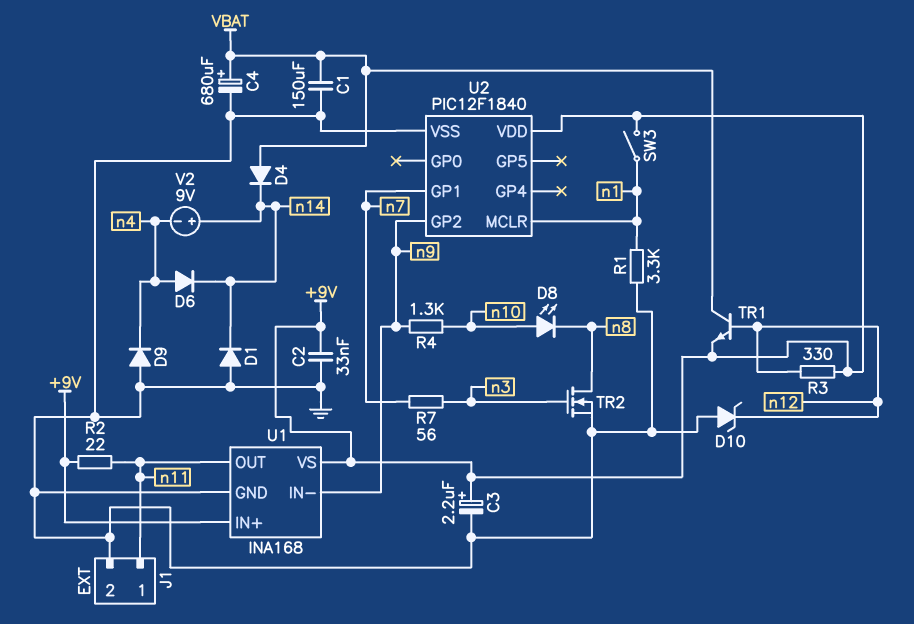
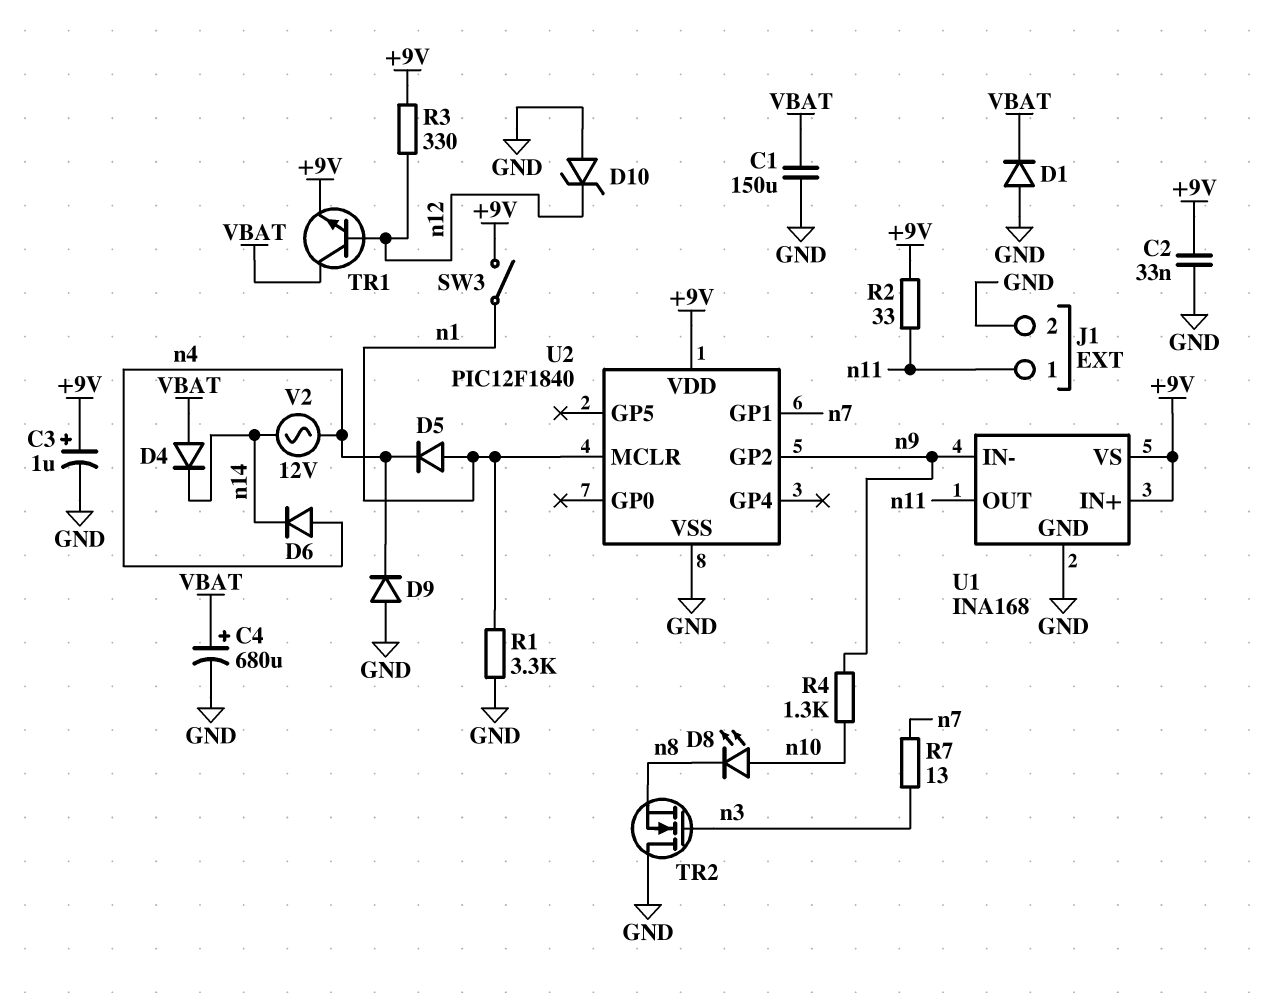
C3: 2.2uF (plus +9V, minus GND) -> 1uF (plus +9V, minus GND)
D1: diode (A GND, K n14) -> diode (A GND, K VBAT)
D5: none -> diode (A n1, K n4)
R2: 22 (+9V, n11) -> 33 (+9V, n11)
R7: 56 (n3, n7) -> 13 (n3, n7)
TR2: NMOS (G n3, D n8, S GND) -> NMOS (G n3, D GND, S n8)
V2: 9V (plus n14, minus n4) -> AC 12V (n4, n14)

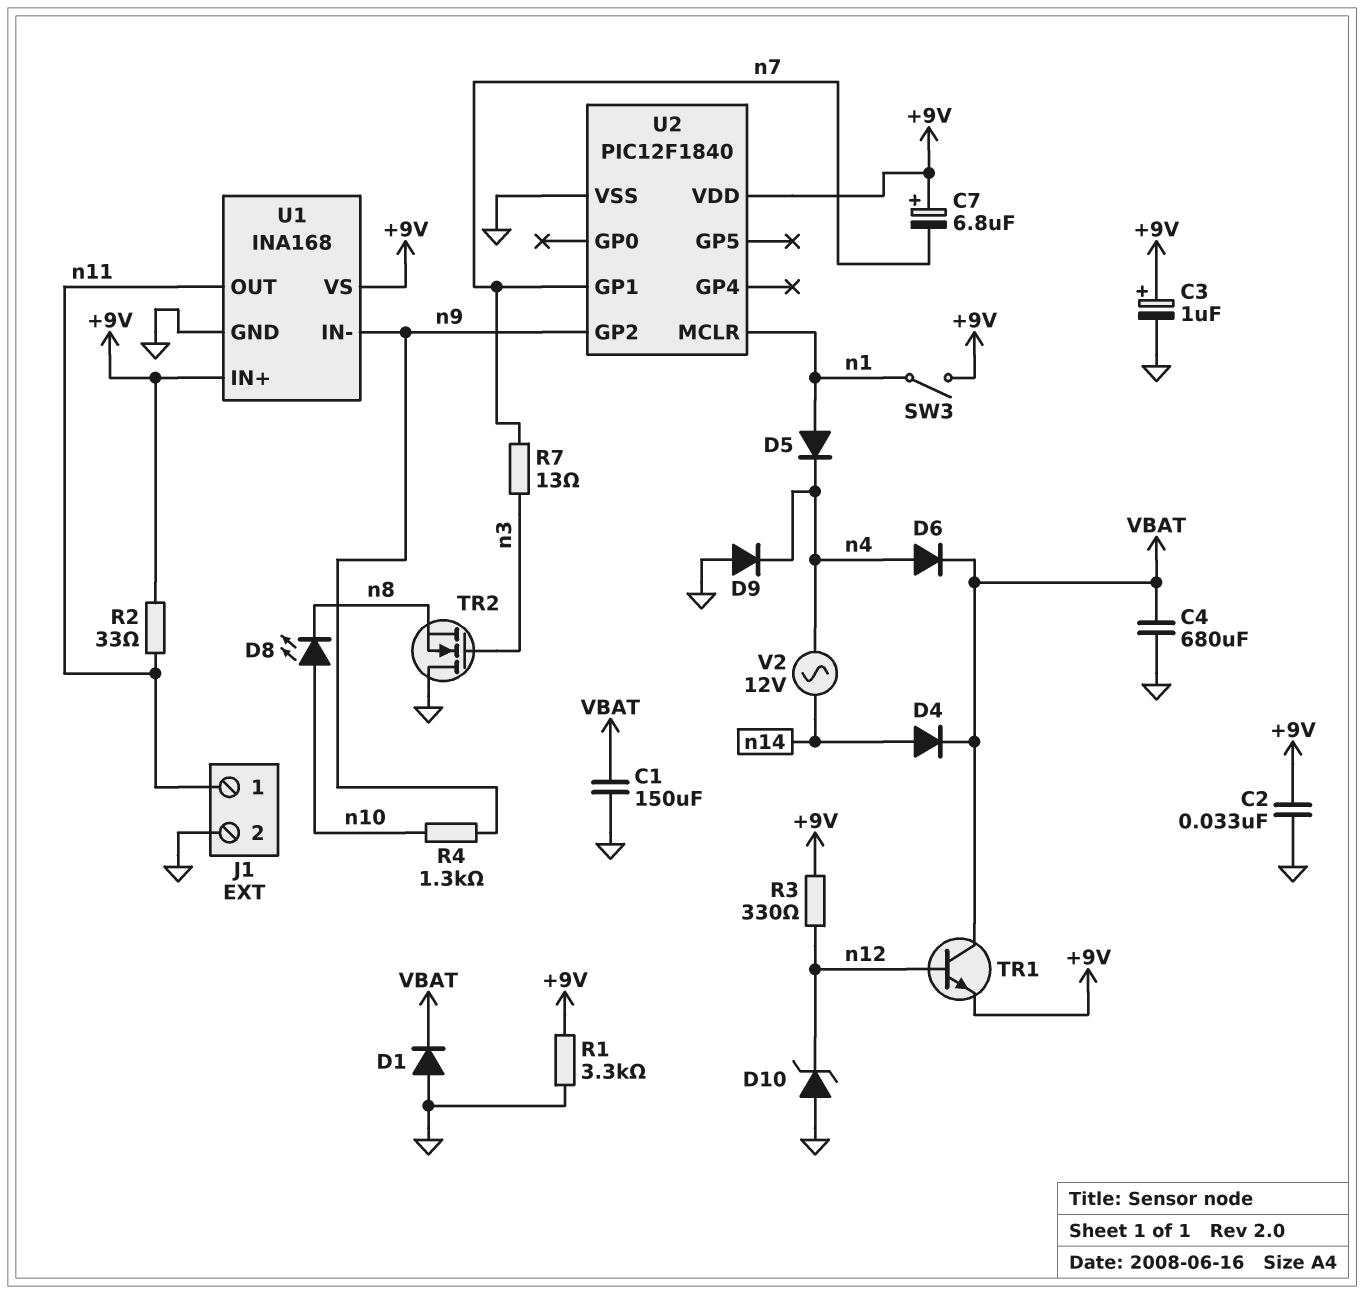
C4: 680uF (plus VBAT, minus GND) -> 680uF (GND, VBAT)
C7: none -> 6.8uF (plus +9V, minus n7)
D4: diode (A VBAT, K n14) -> diode (A n14, K VBAT)
D6: diode (A n4, K n14) -> diode (A n4, K VBAT)
R1: 3.3k (GND, n1) -> 3.3k (+9V, GND)

